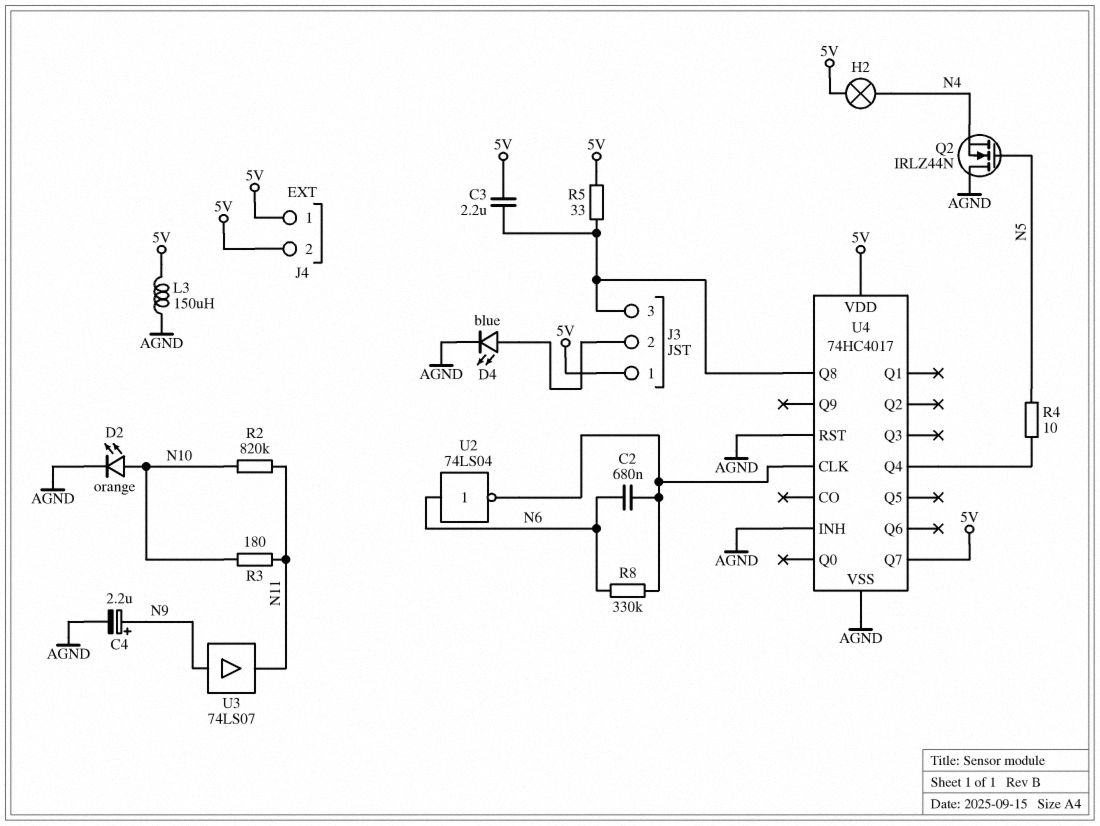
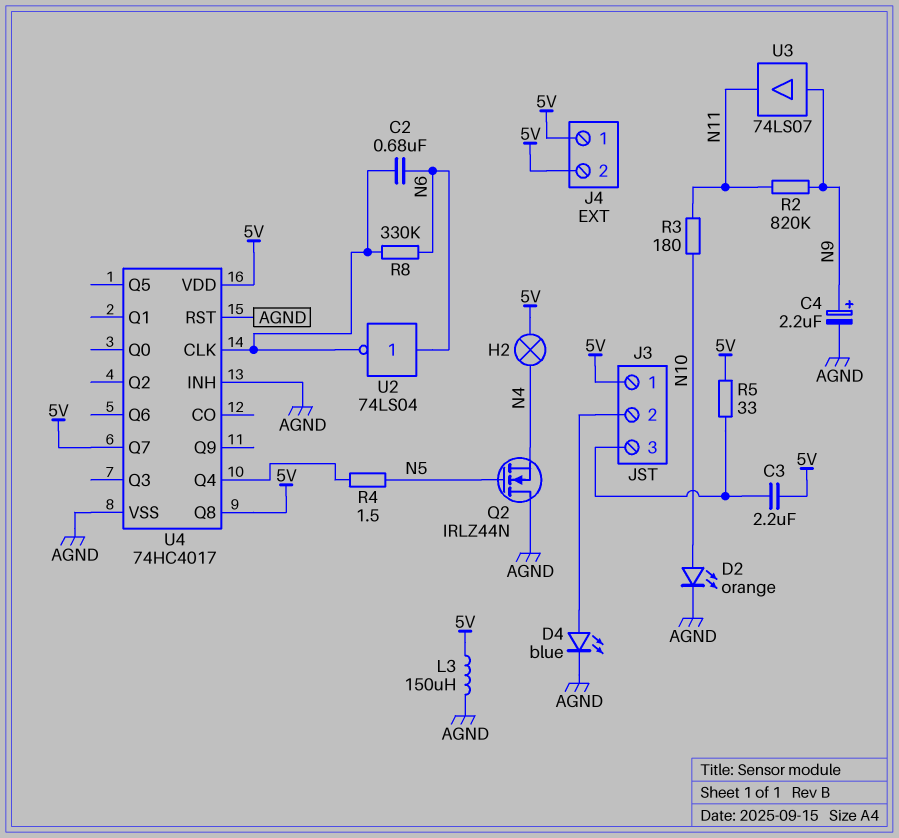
R2: 820k (N10, N11) -> 820k (N9, N11)
R4: 10 (N5, U4/Q4) -> 1.5 (N5, U4/Q4)
U4 pin Q8: J3/3 -> 5V

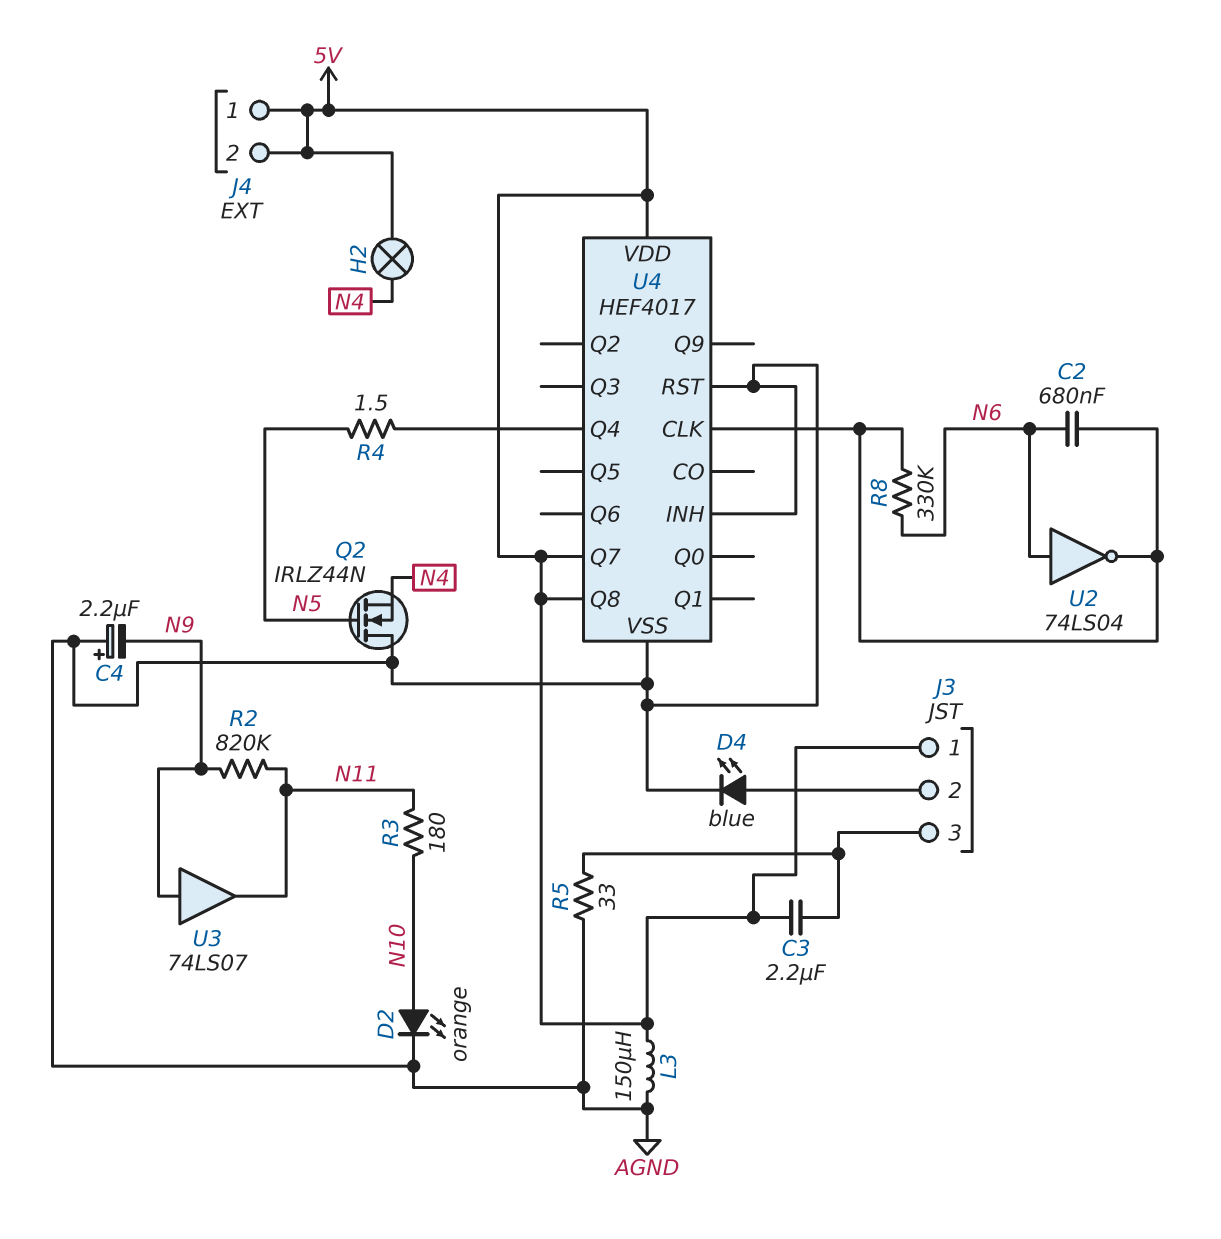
C4: 2.2uF (plus N9, minus AGND) -> 2.2uF (plus AGND, minus N9)
R5: 33 (5V, J3/3) -> 33 (AGND, J3/3)
U4: 74HC4017 -> HEF4017

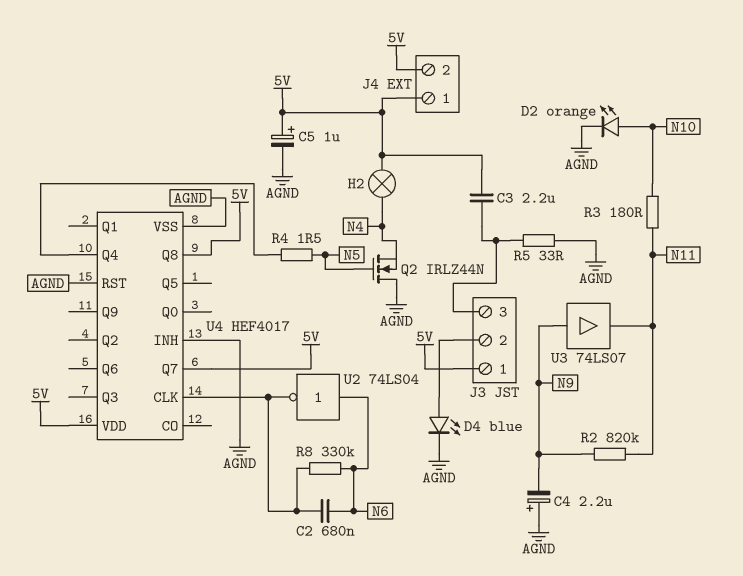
C5: none -> 1uF (plus 5V, minus AGND)
L3: 150uH (5V, AGND) -> none

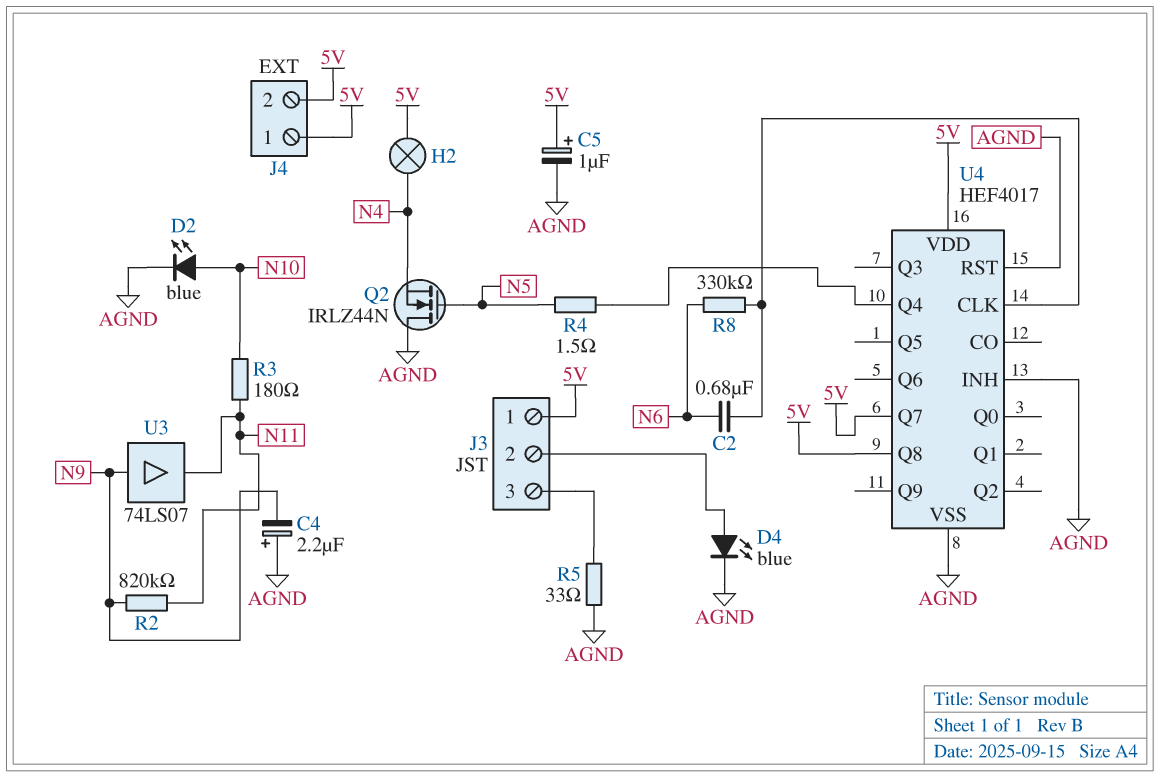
C3: 2.2uF (5V, J3/3) -> none
D2: LED orange (A N10, K AGND) -> LED blue (A N10, K AGND)
U2: NOT 74LS04 (in N6, out U4/CLK) -> none

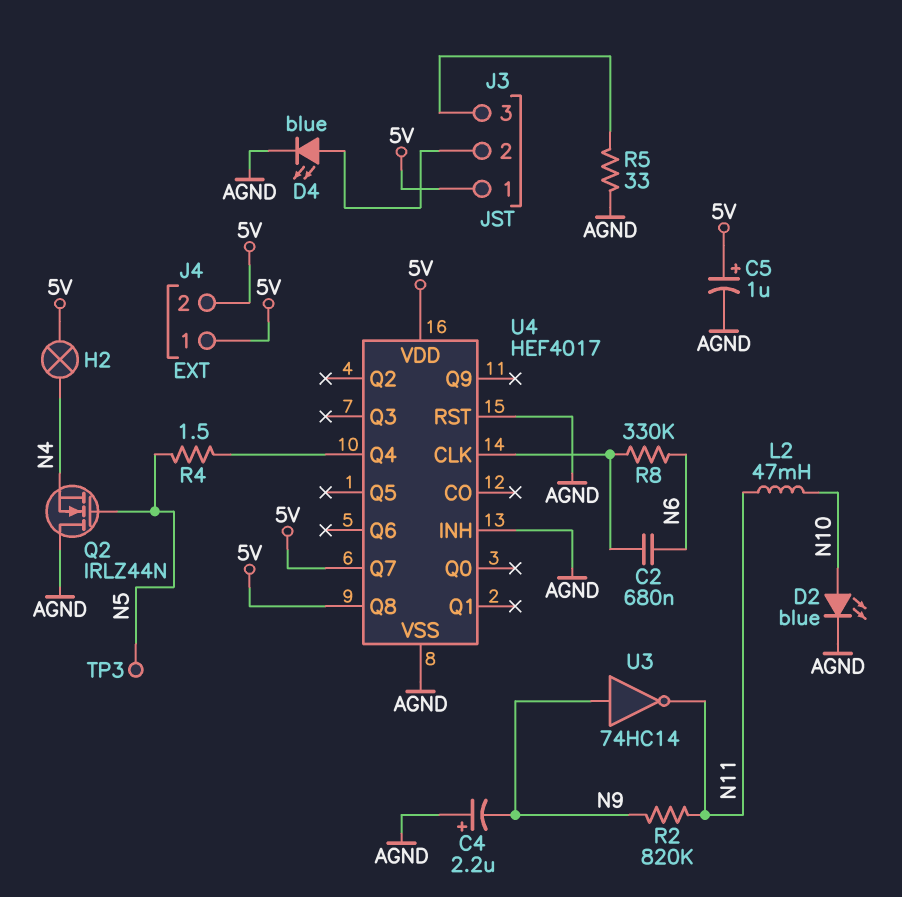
L2: none -> 47mH (N10, N11)
R3: 180 (N10, N11) -> none
TP3: none -> test point (N5)
U3: buffer 74LS07 (in N9, out N11) -> NOT 74HC14 (in N9, out N11)

